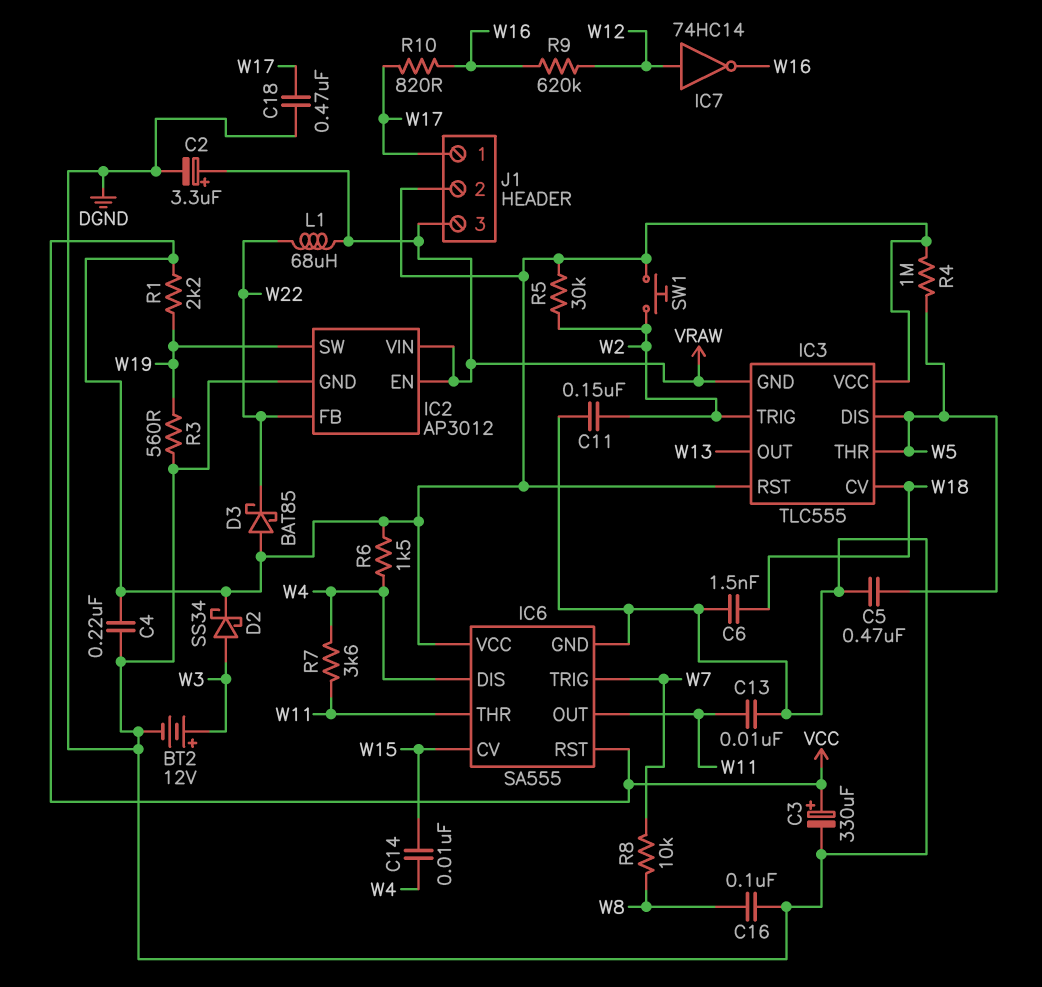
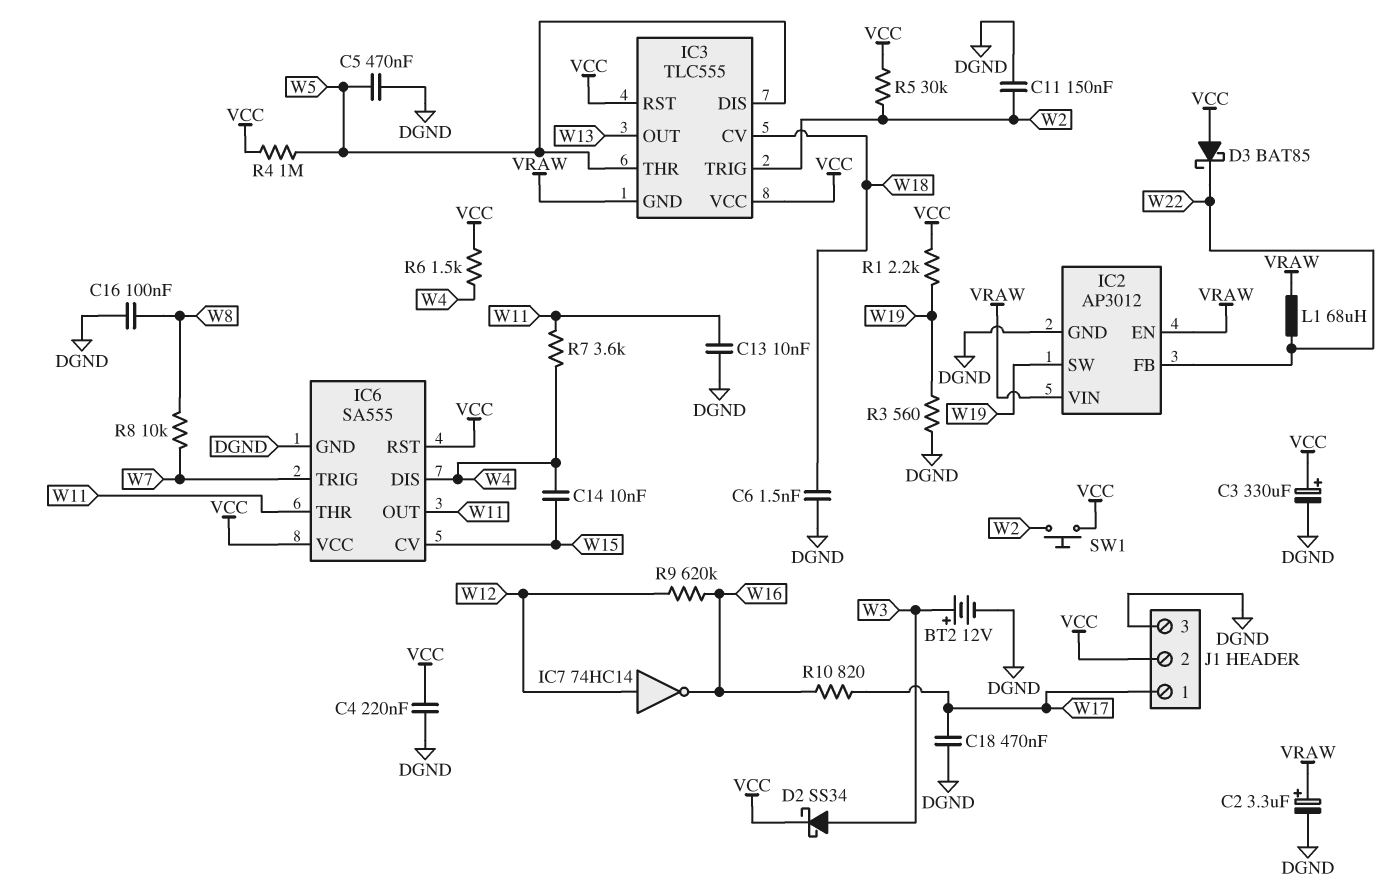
J1 pin 3: VRAW -> DGND

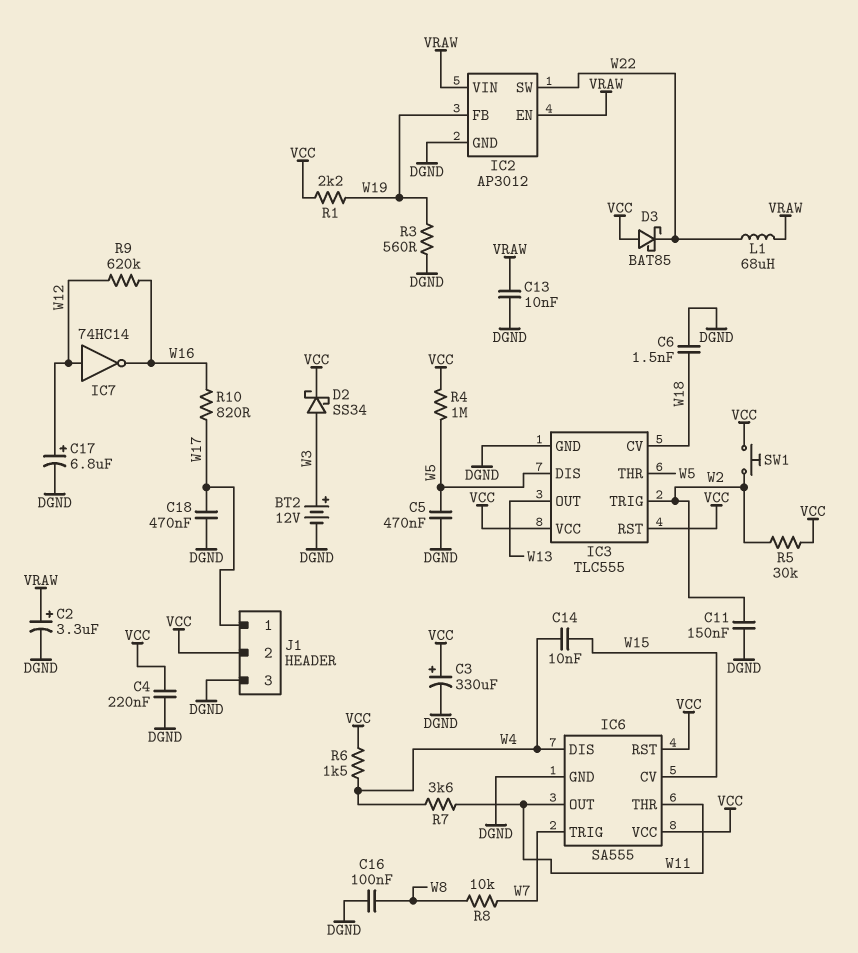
C13: 10nF (DGND, W11) -> 10nF (DGND, VRAW)
C17: none -> 6.8uF (plus W12, minus DGND)
IC2 pin FB: W22 -> W19
IC2 pin SW: W19 -> W22
IC3 pin GND: VRAW -> DGND

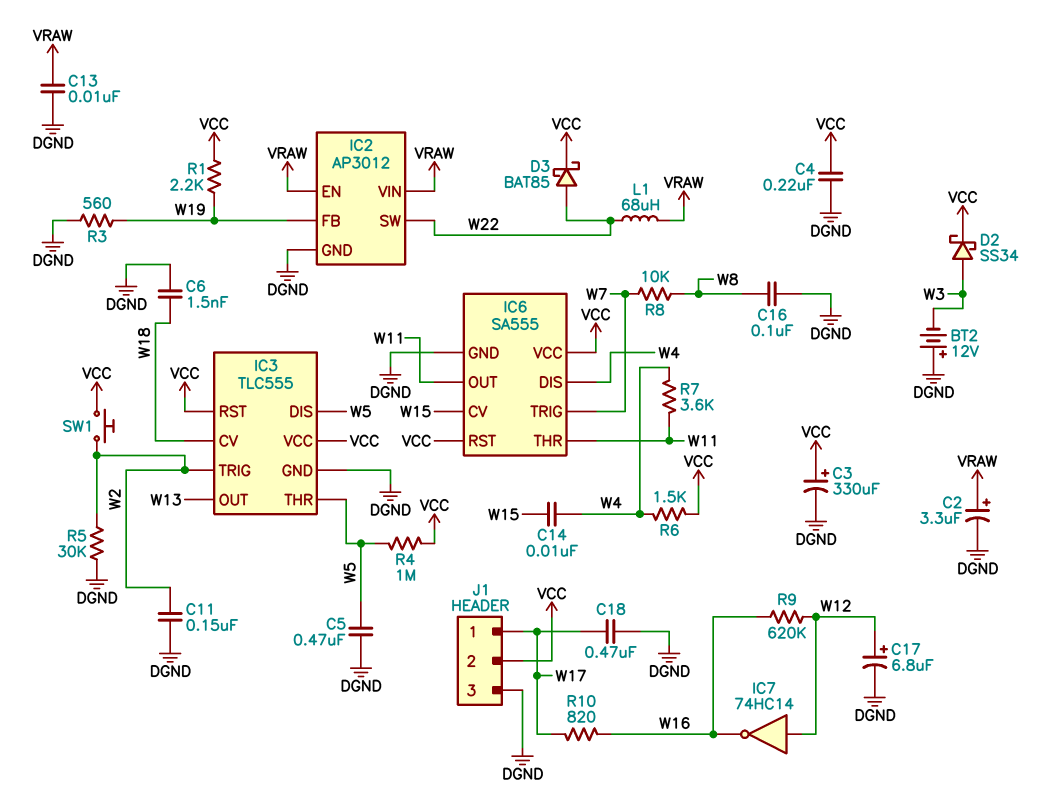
BT2: 12V (plus W3, minus DGND) -> 12V (plus DGND, minus W3)
D3: schottky BAT85 (A VCC, K W22) -> schottky BAT85 (A W22, K VCC)
R5: 30k (VCC, W2) -> 30k (DGND, W2)

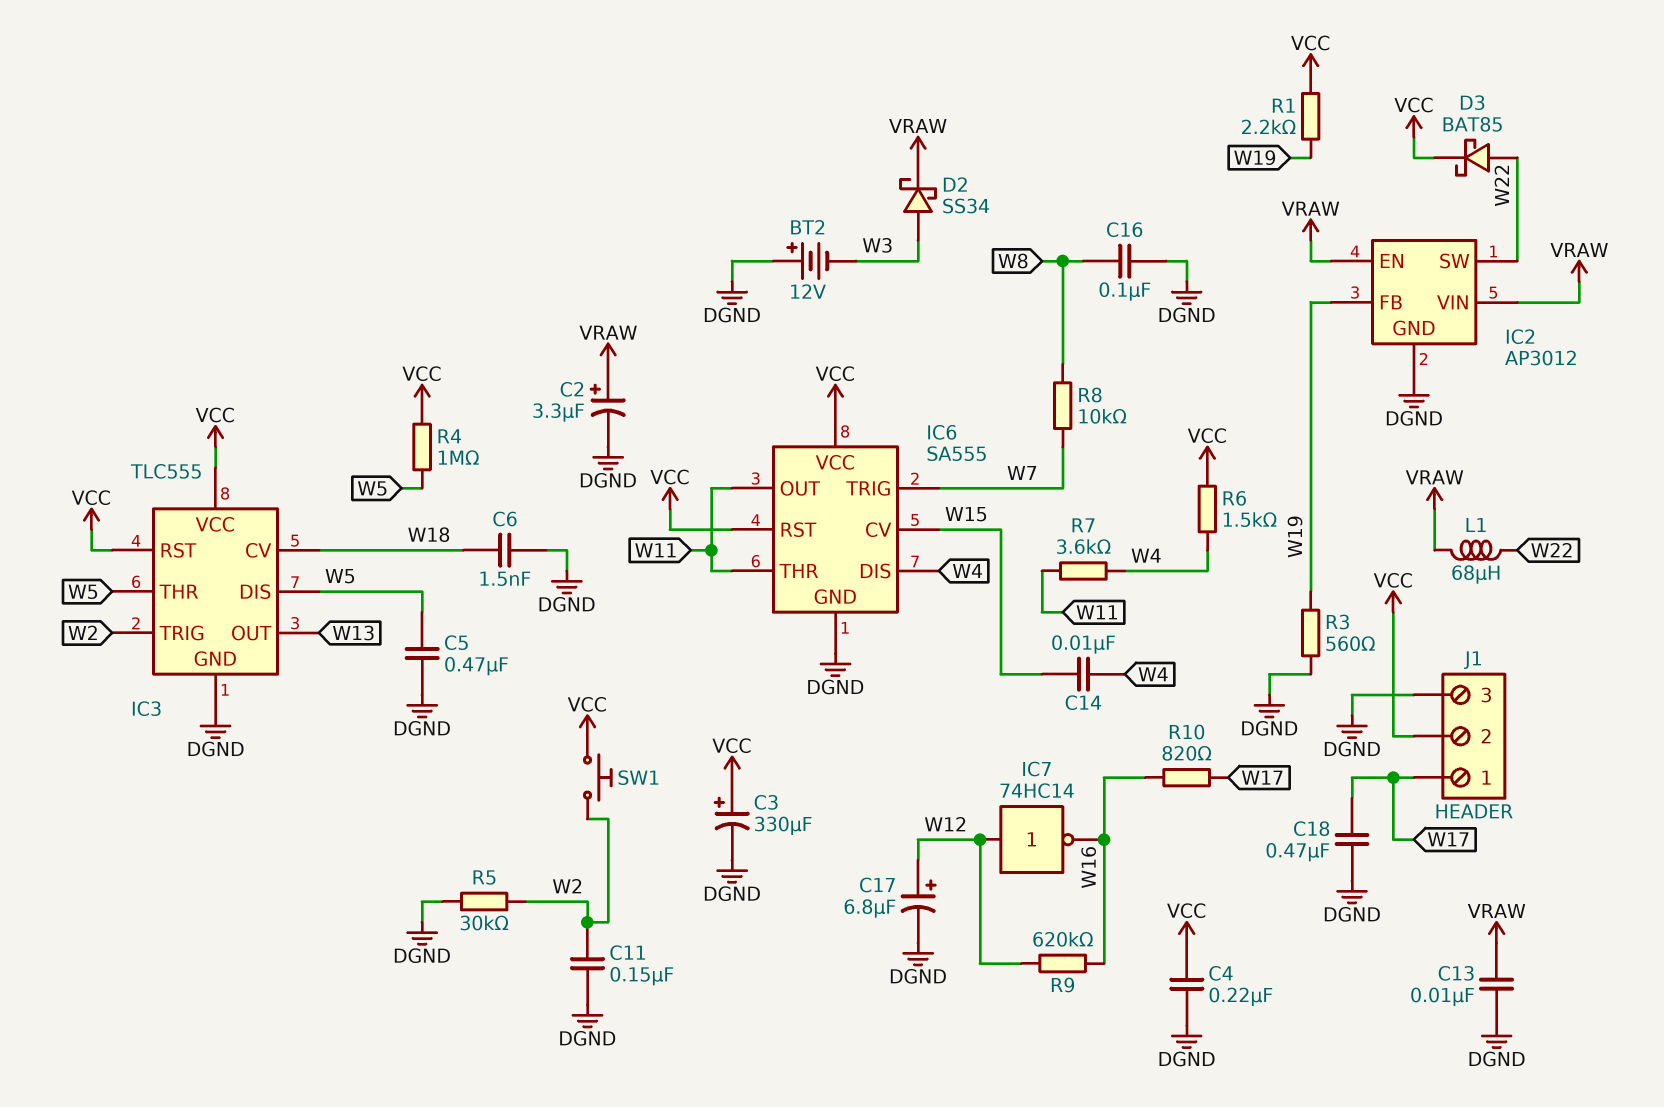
D2: schottky SS34 (A W3, K VCC) -> schottky SS34 (A W3, K VRAW)

